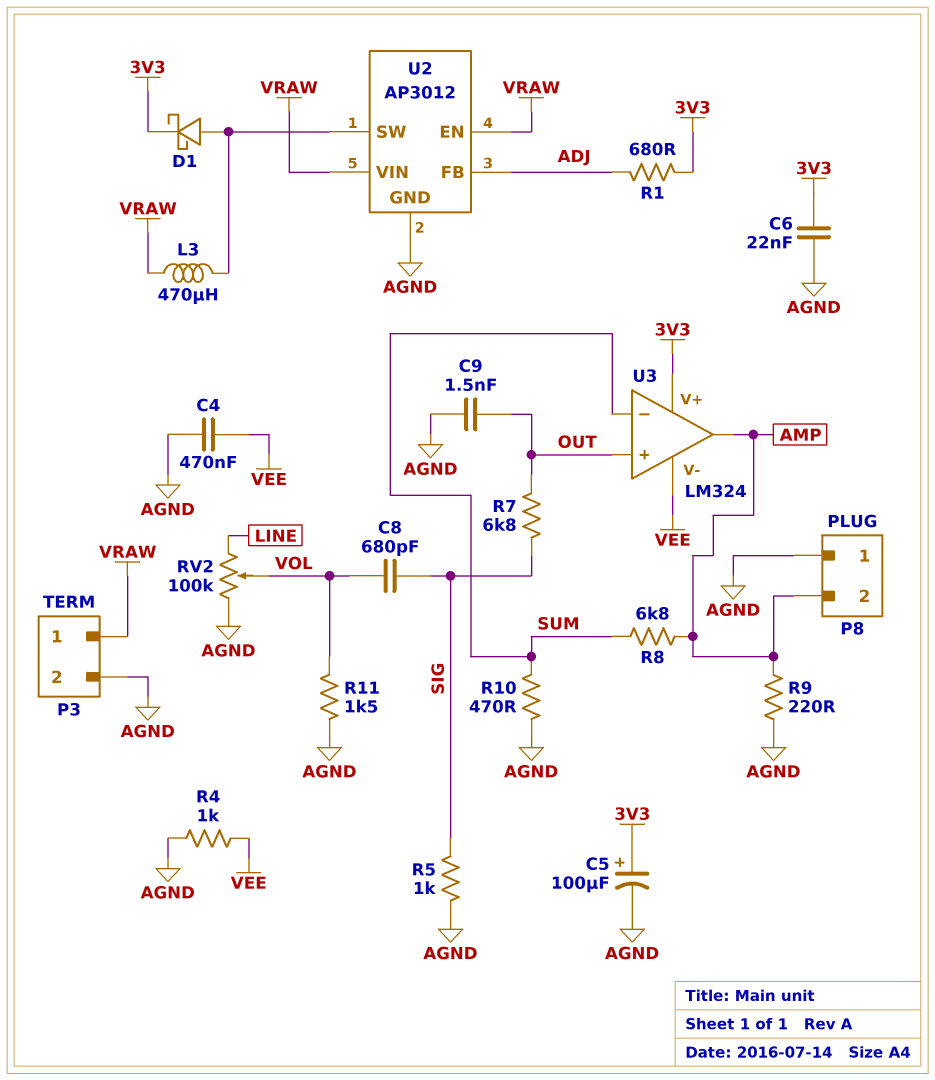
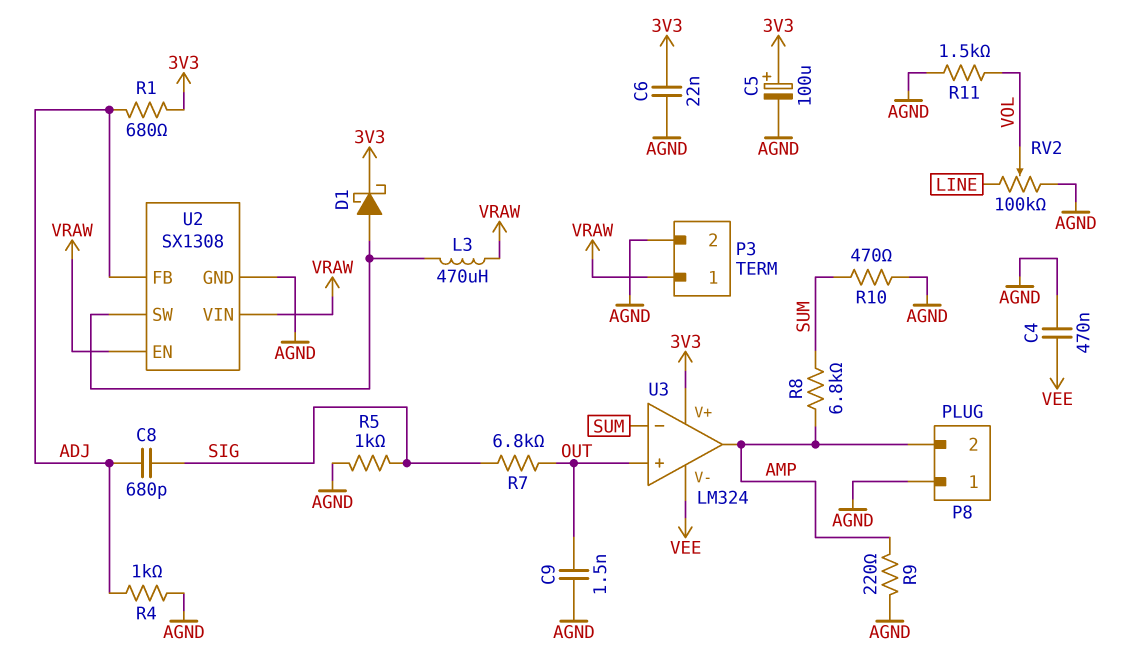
C8: 680pF (SIG, VOL) -> 680pF (ADJ, SIG)
R4: 1k (AGND, VEE) -> 1k (ADJ, AGND)
U2: AP3012 -> SX1308

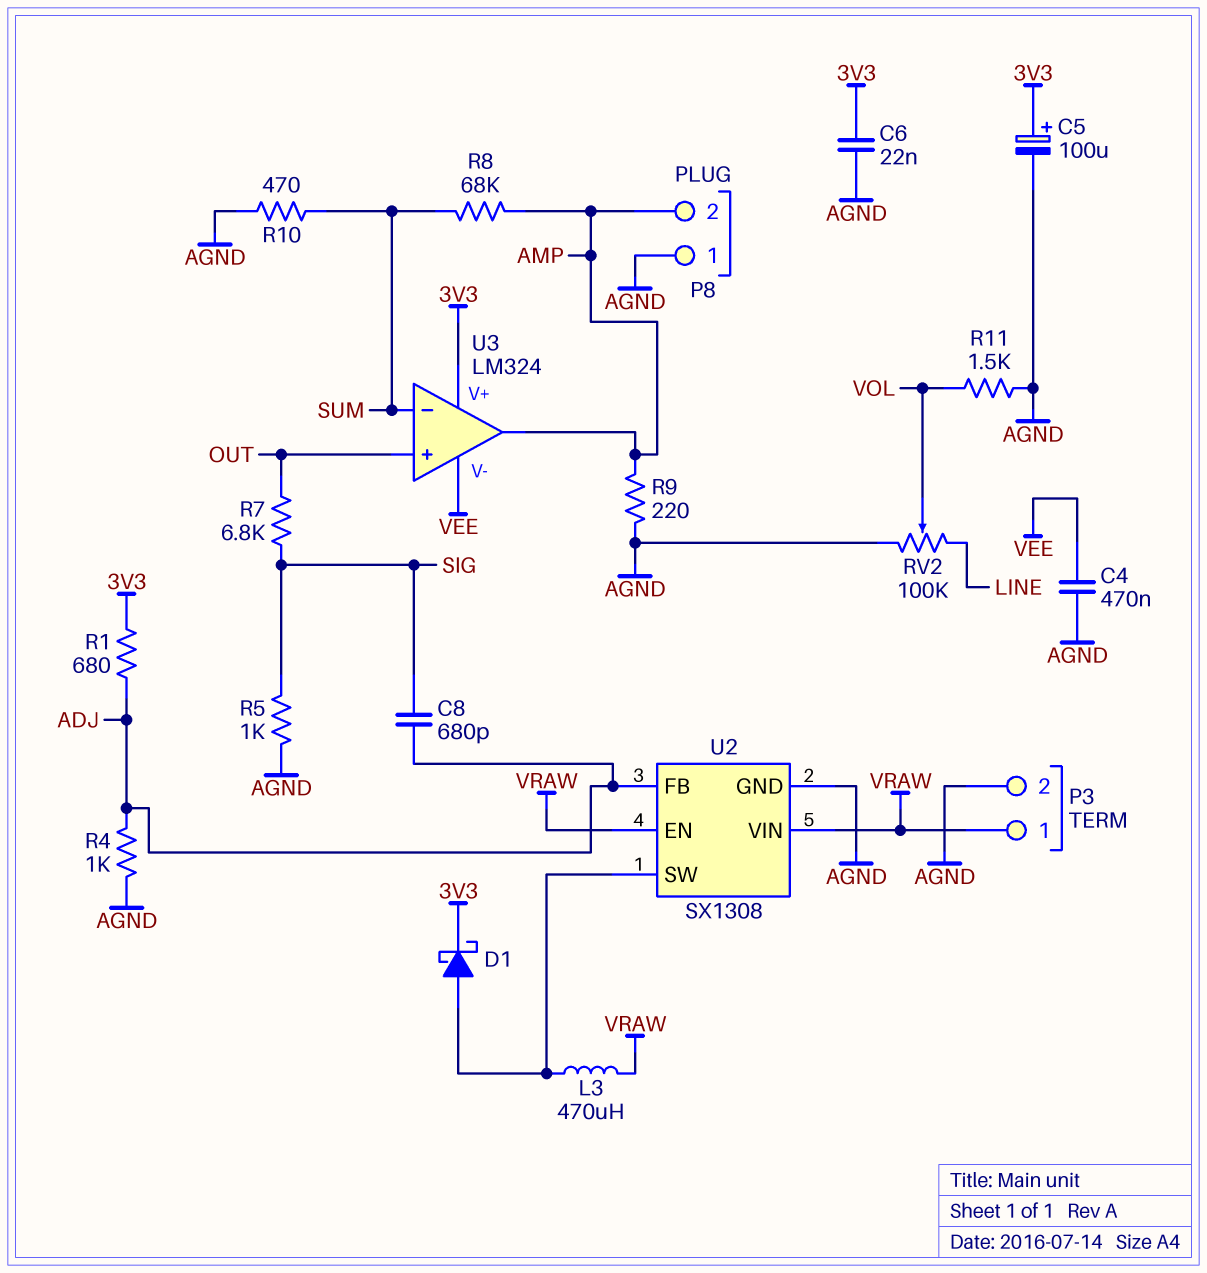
C9: 1.5nF (AGND, OUT) -> none
R8: 6.8k (AMP, SUM) -> 68k (AMP, SUM)

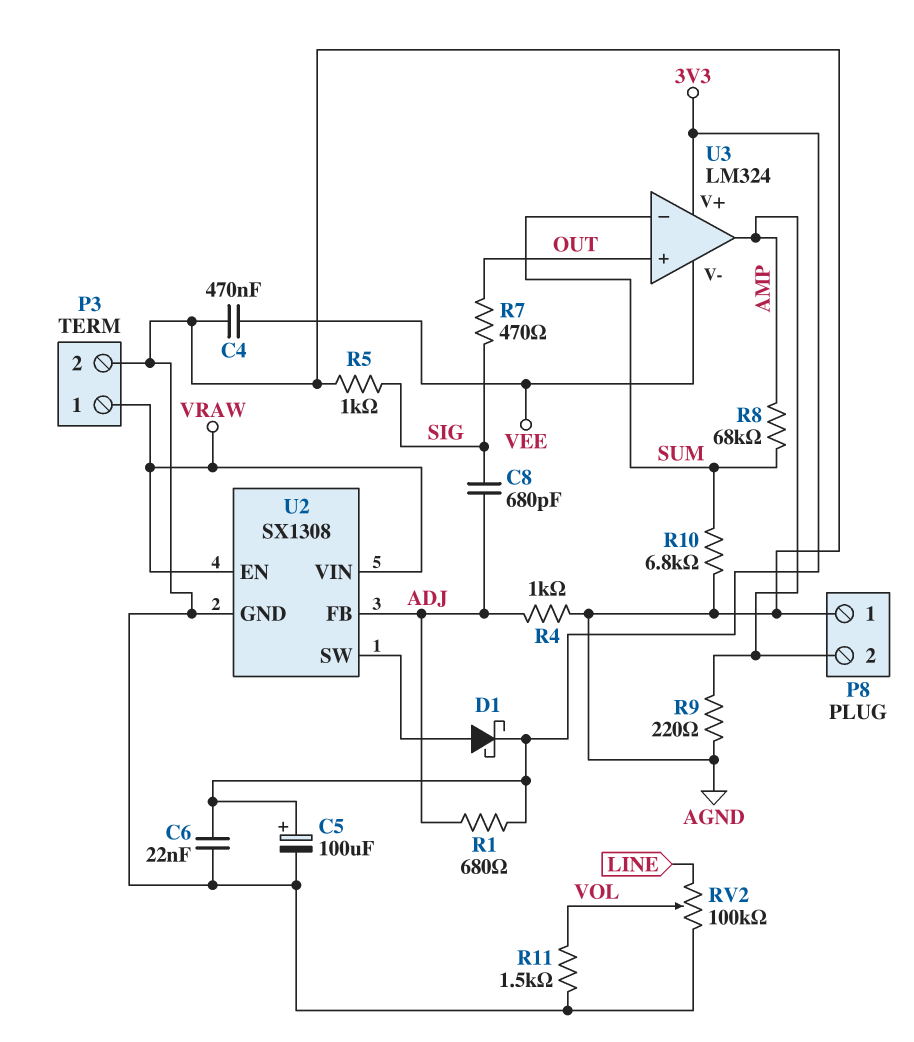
L3: 470uH (U2/SW, VRAW) -> none
R7: 6.8k (OUT, SIG) -> 470 (OUT, SIG)
R10: 470 (AGND, SUM) -> 6.8k (AGND, SUM)

